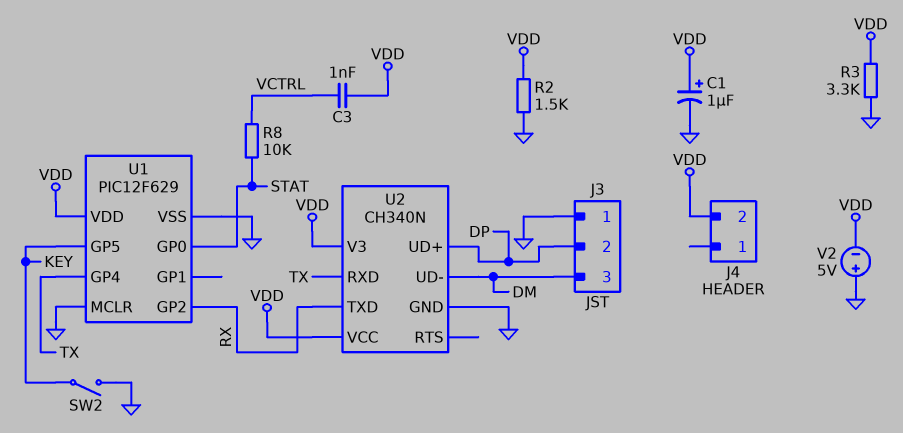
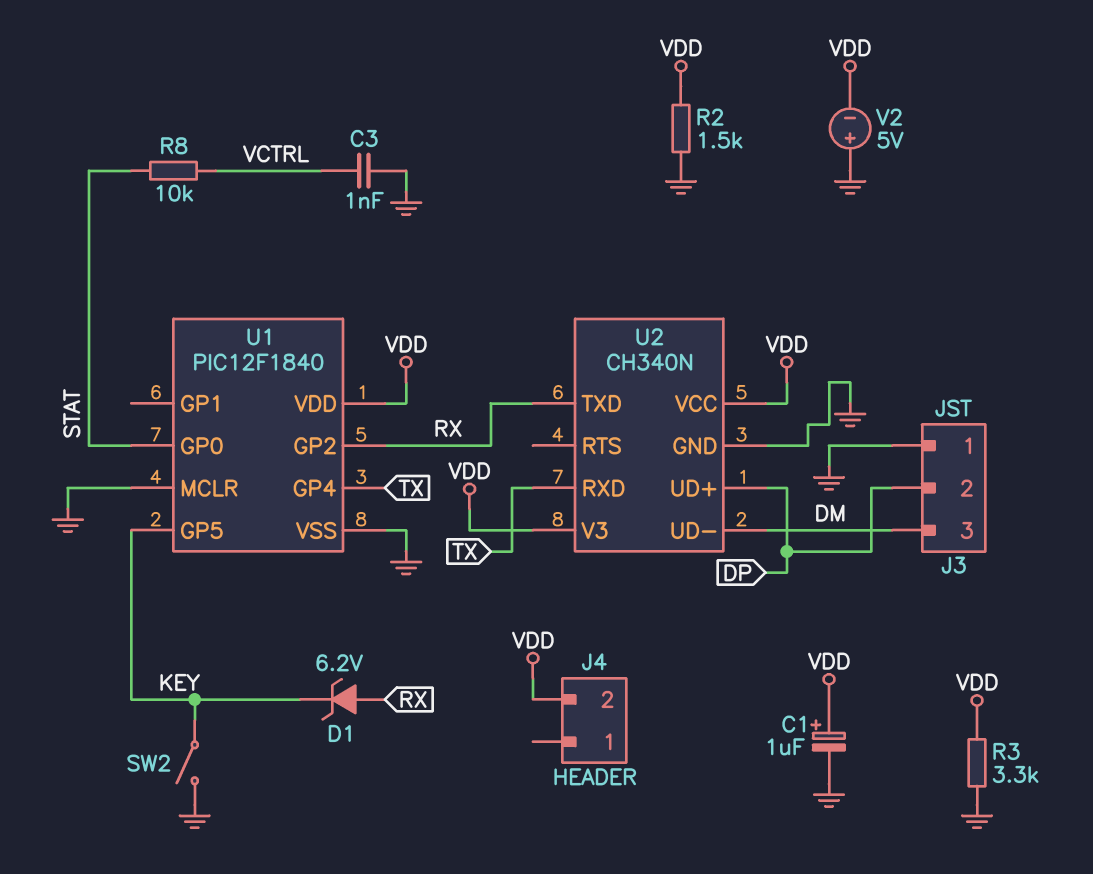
C3: 1nF (VCTRL, VDD) -> 1nF (GND, VCTRL)
D1: none -> zener 6.2V (A RX, K KEY)
U1: PIC12F629 -> PIC12F1840

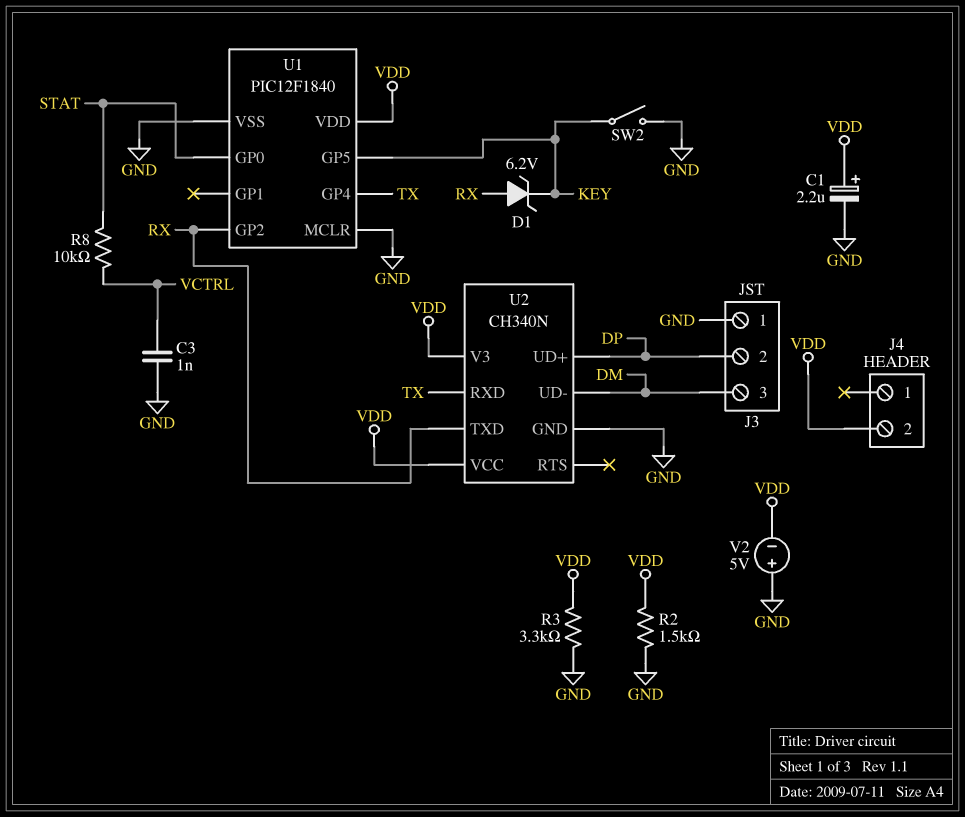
C1: 1uF (plus VDD, minus GND) -> 2.2uF (plus VDD, minus GND)

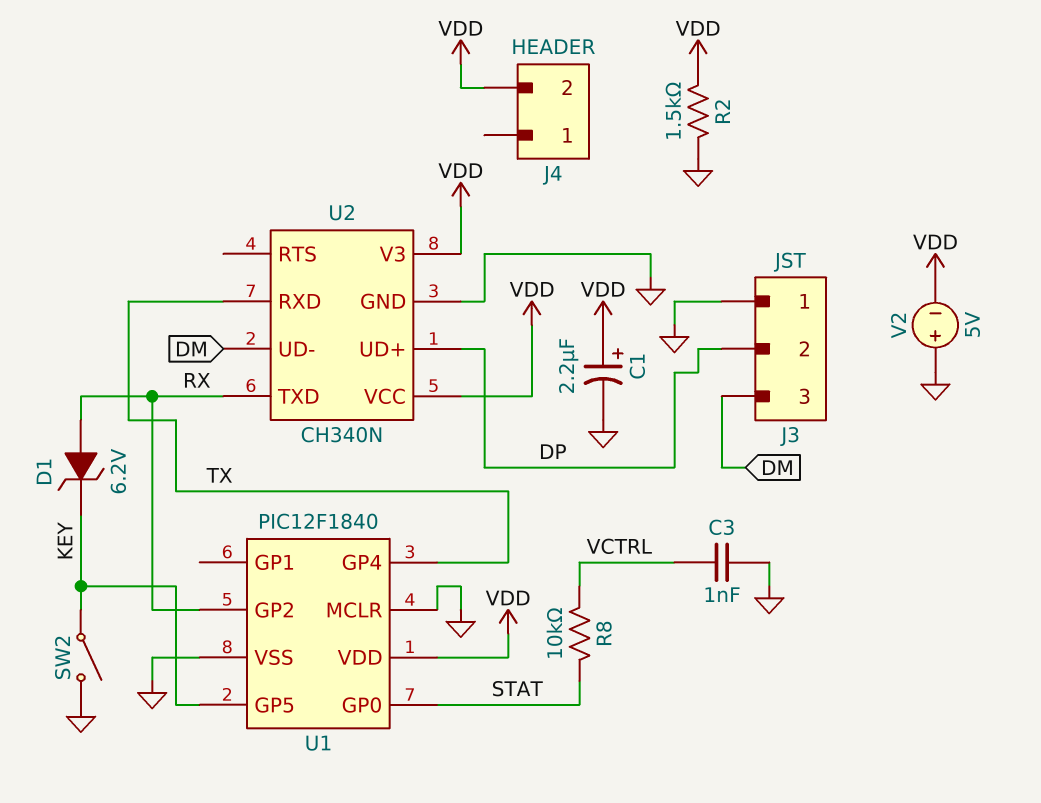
R3: 3.3k (GND, VDD) -> none

